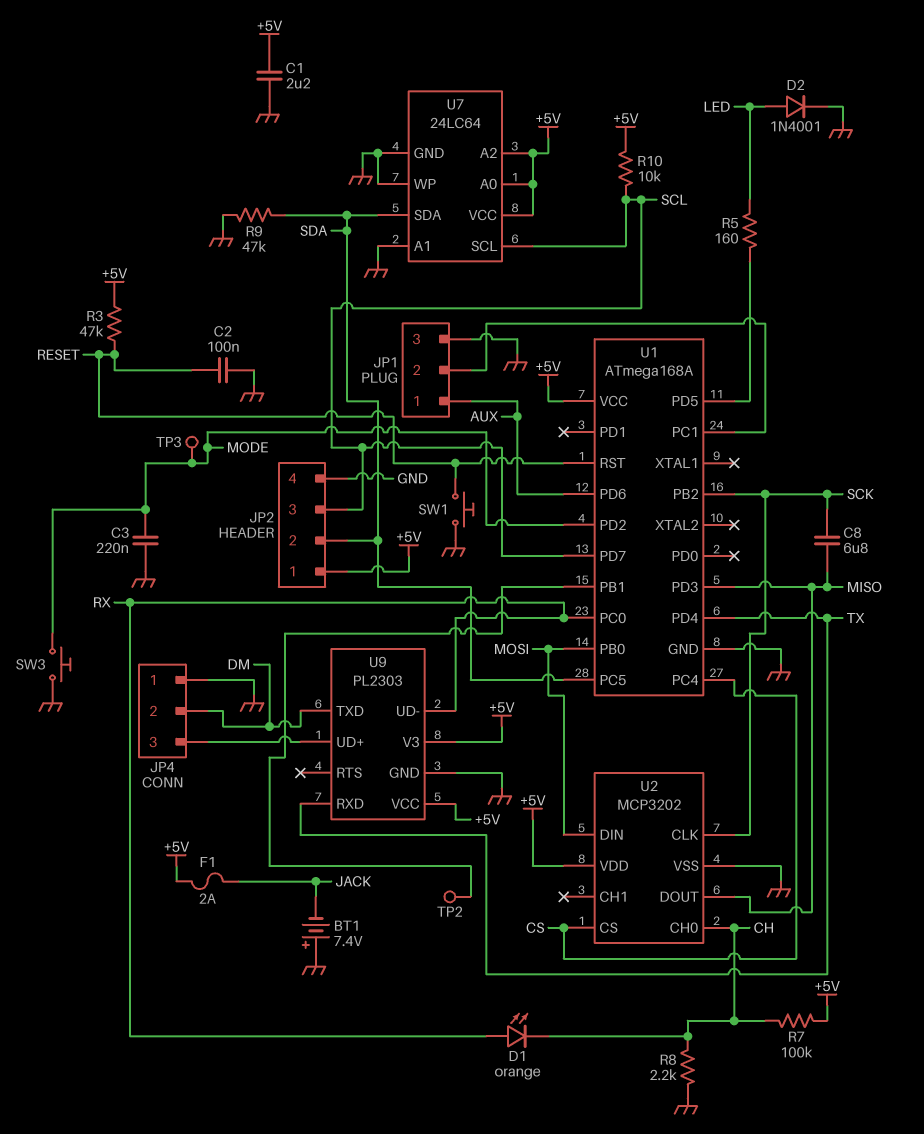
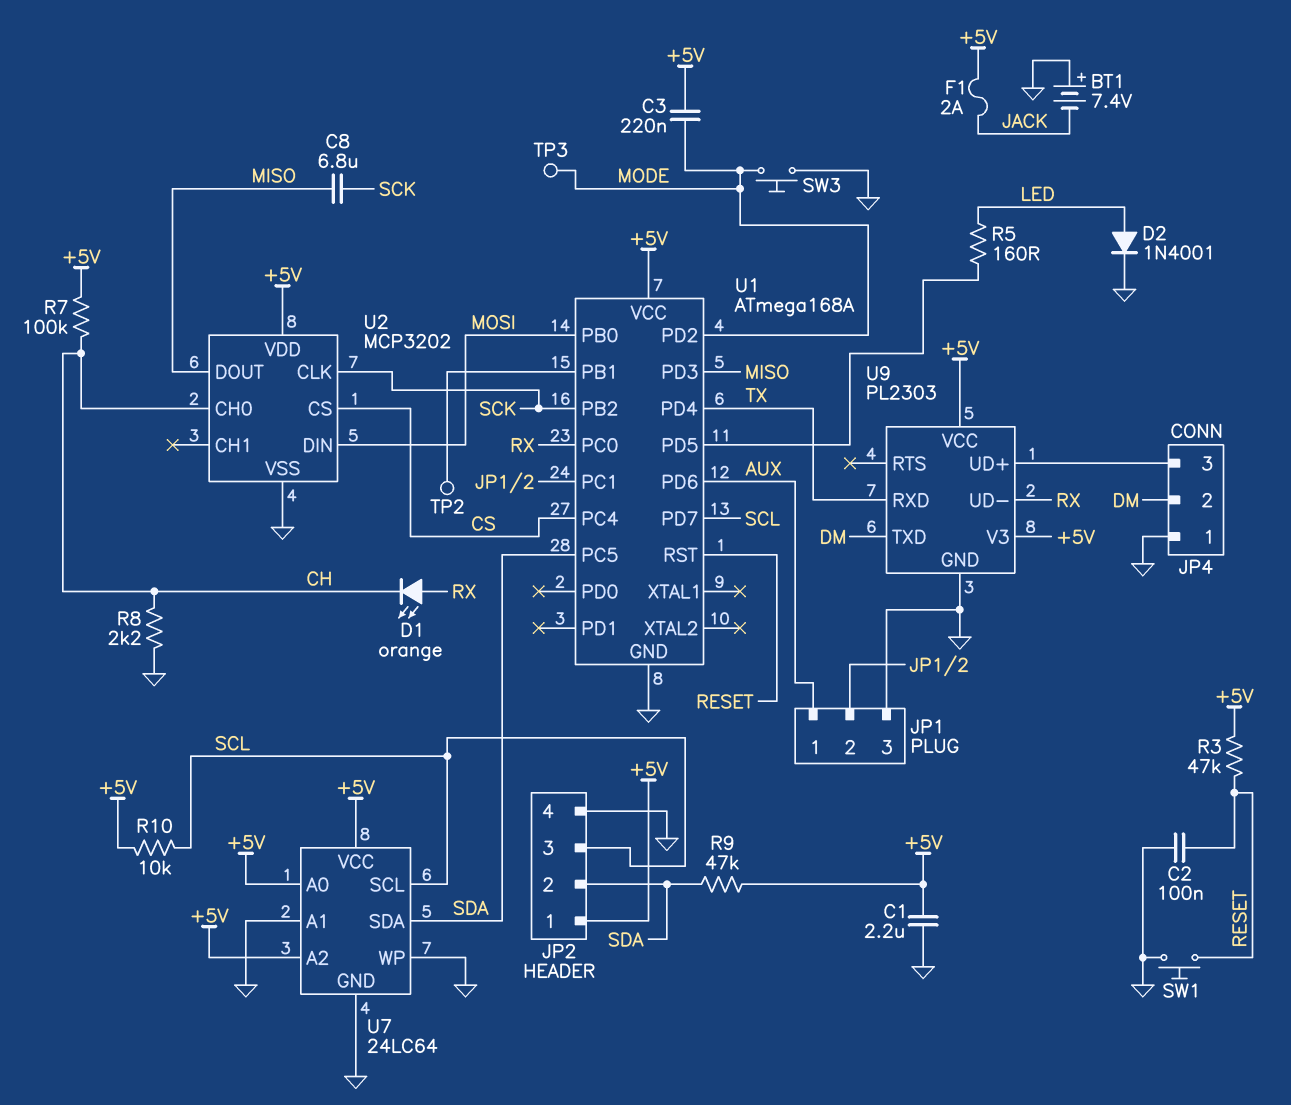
C3: 220nF (GND, MODE) -> 220nF (+5V, MODE)
R9: 47k (GND, SDA) -> 47k (+5V, SDA)

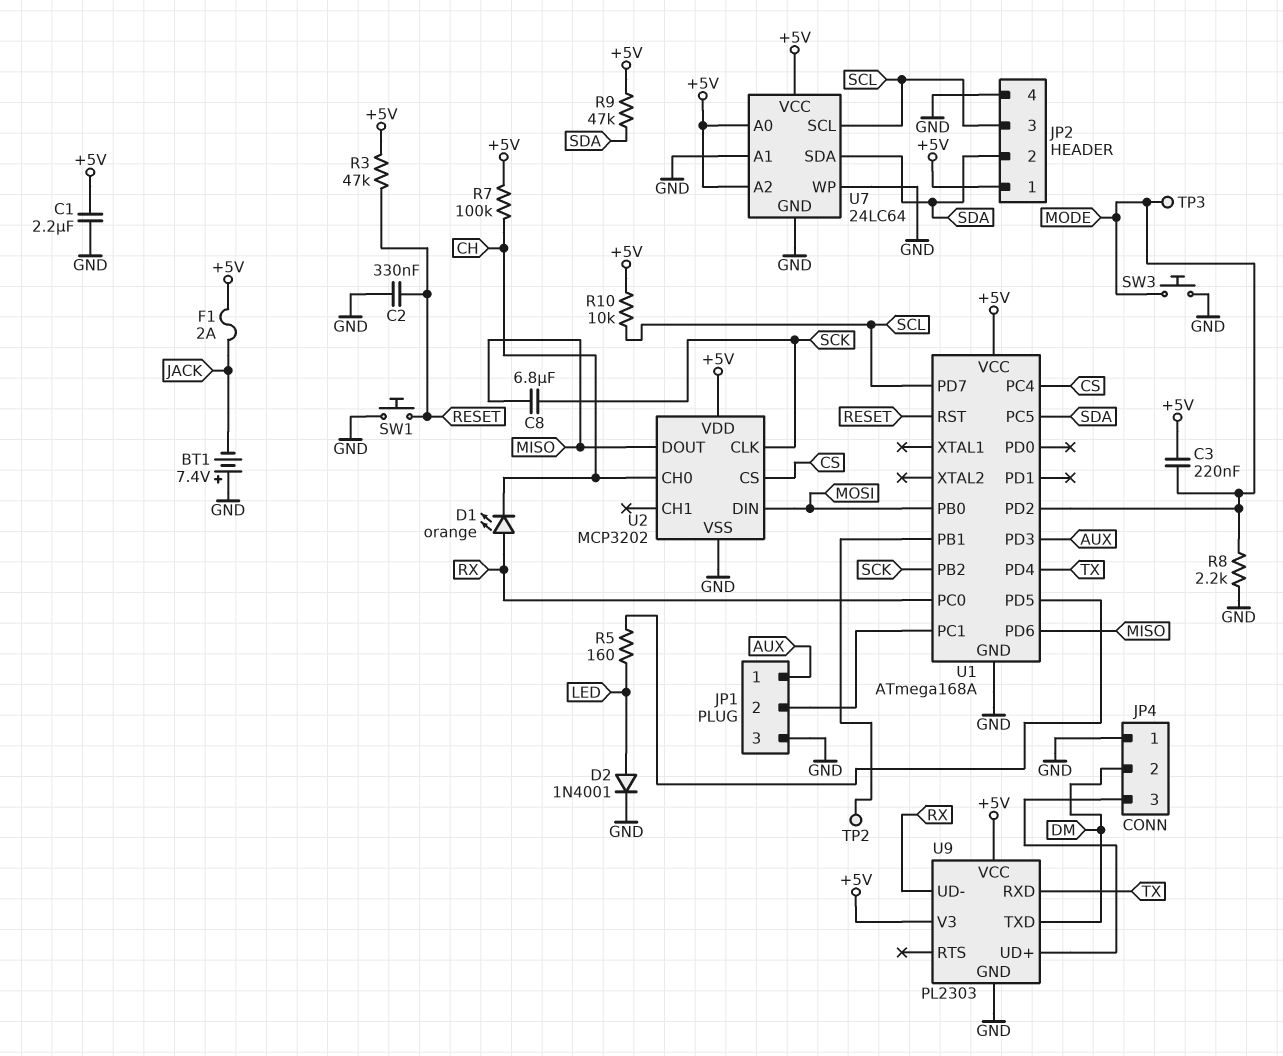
C2: 100nF (GND, RESET) -> 330nF (GND, RESET)
R8: 2.2k (CH, GND) -> 2.2k (GND, MODE)
U1 pin PD3: MISO -> AUX
U1 pin PD6: AUX -> MISO

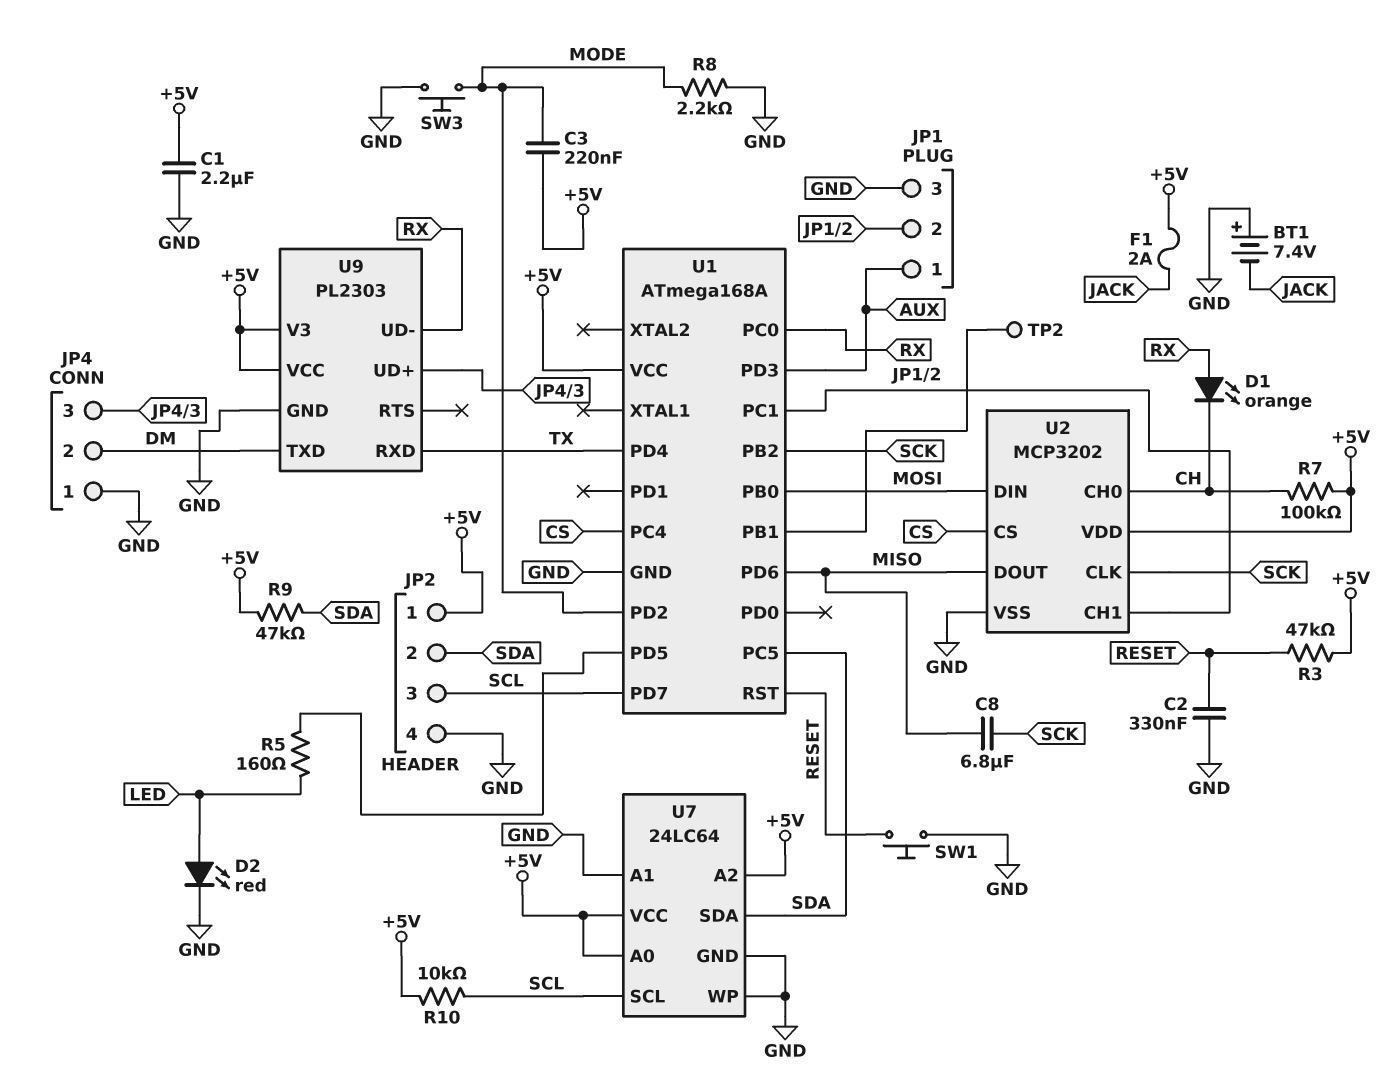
D2: diode 1N4001 (A LED, K GND) -> LED red (A LED, K GND)
TP3: test point (MODE) -> none
U2 pin CH1: none -> JP1/2

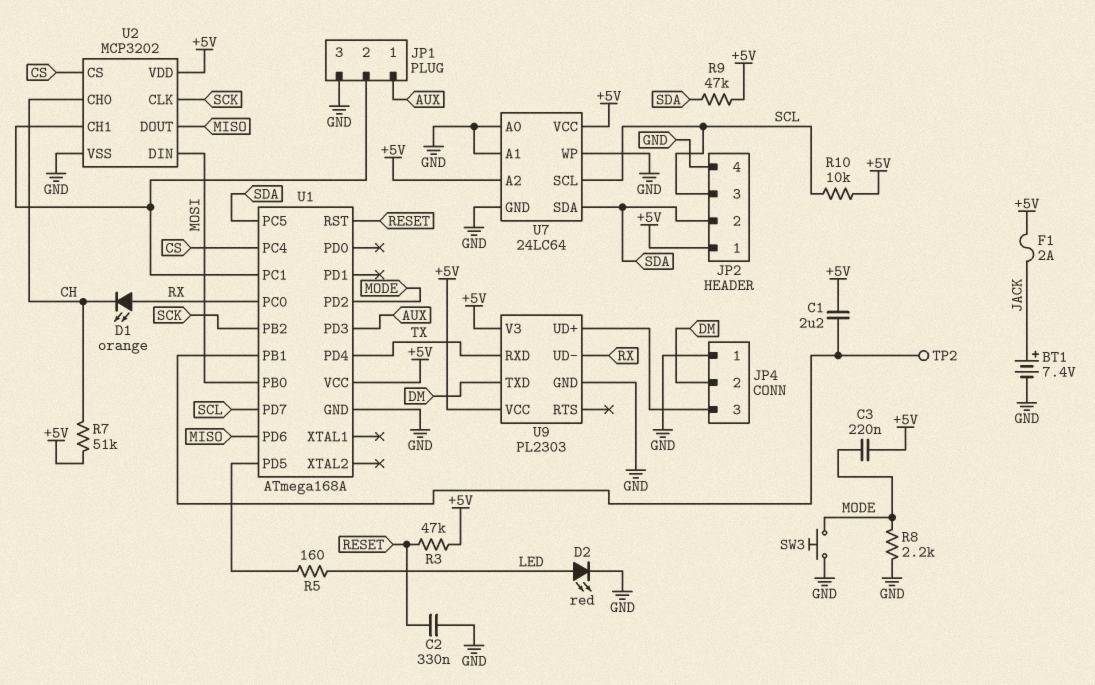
BT1: 7.4V (plus GND, minus JACK) -> 7.4V (plus JACK, minus GND)
C1: 2.2uF (+5V, GND) -> 2.2uF (+5V, U1/PB1)
C8: 6.8uF (MISO, SCK) -> none
R7: 100k (+5V, CH) -> 51k (+5V, CH)
SW1: button (GND, RESET) -> none
U7 pin A0: +5V -> GND

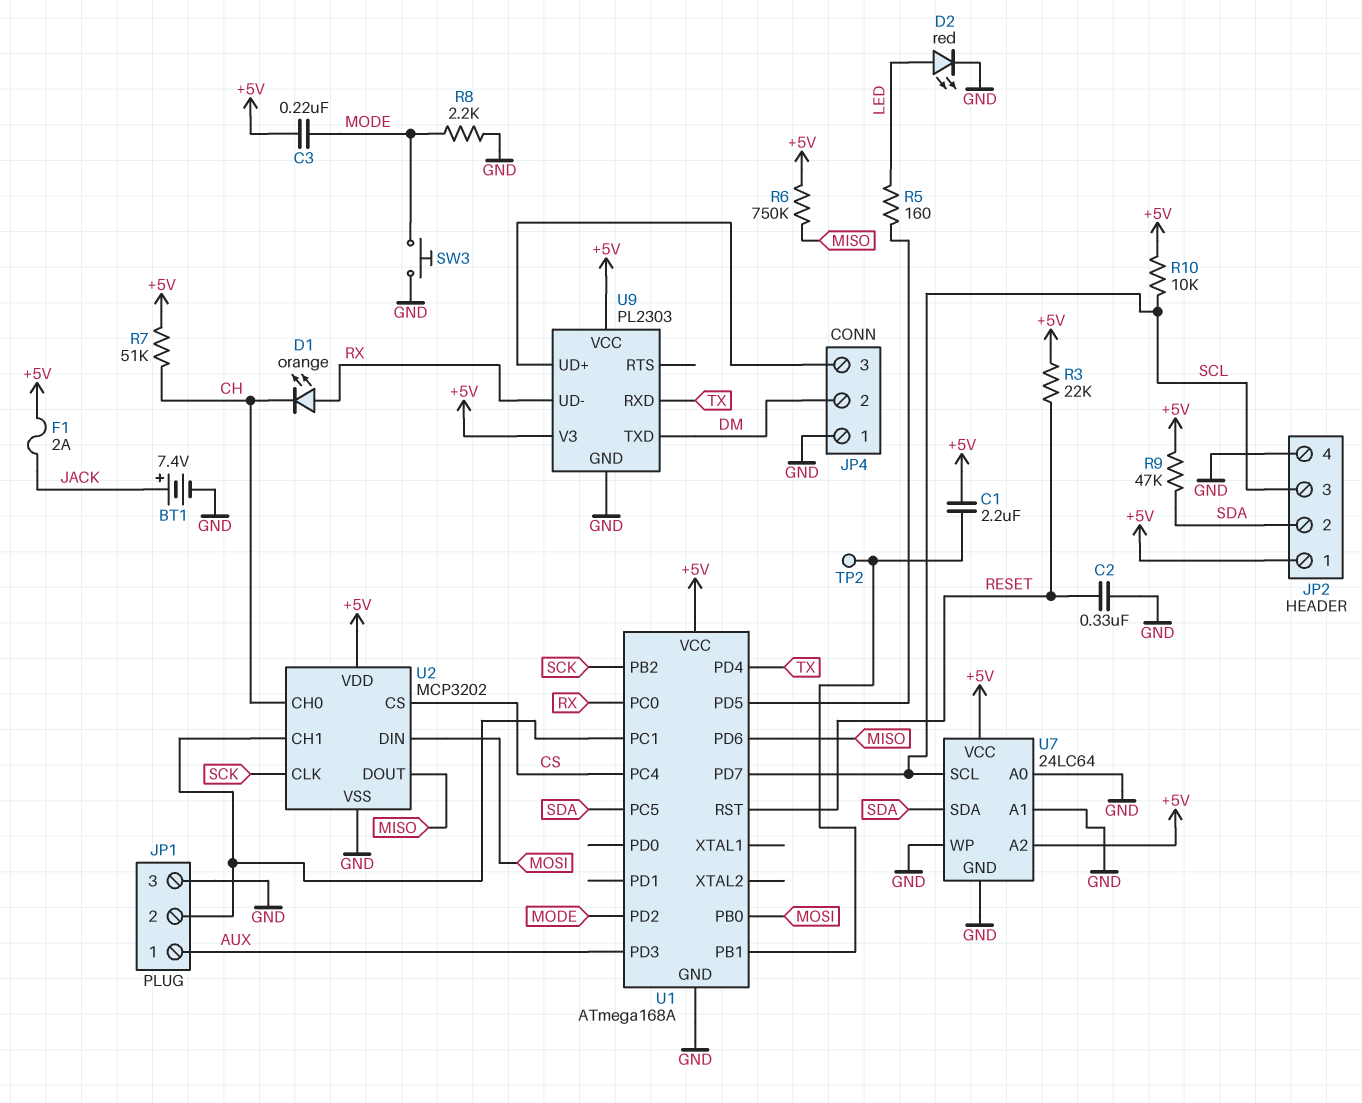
R3: 47k (+5V, RESET) -> 22k (+5V, RESET)
R6: none -> 750k (+5V, MISO)

